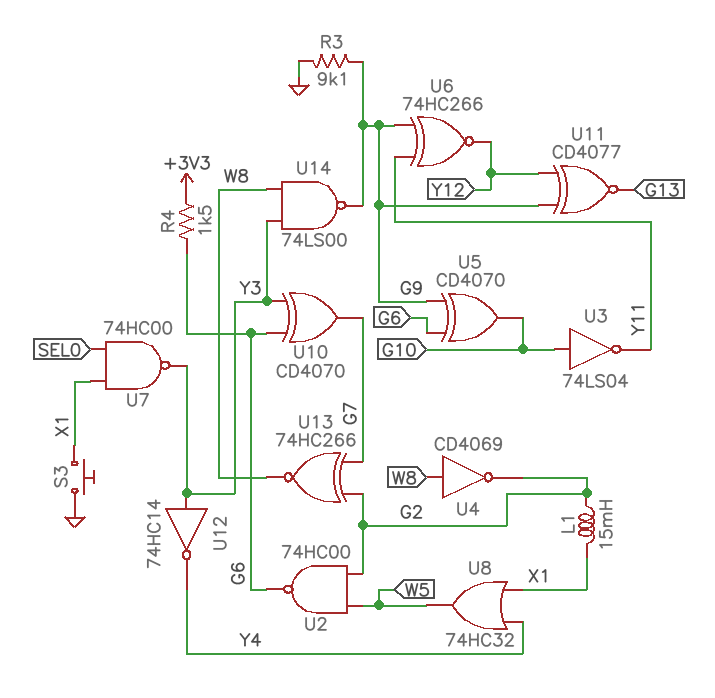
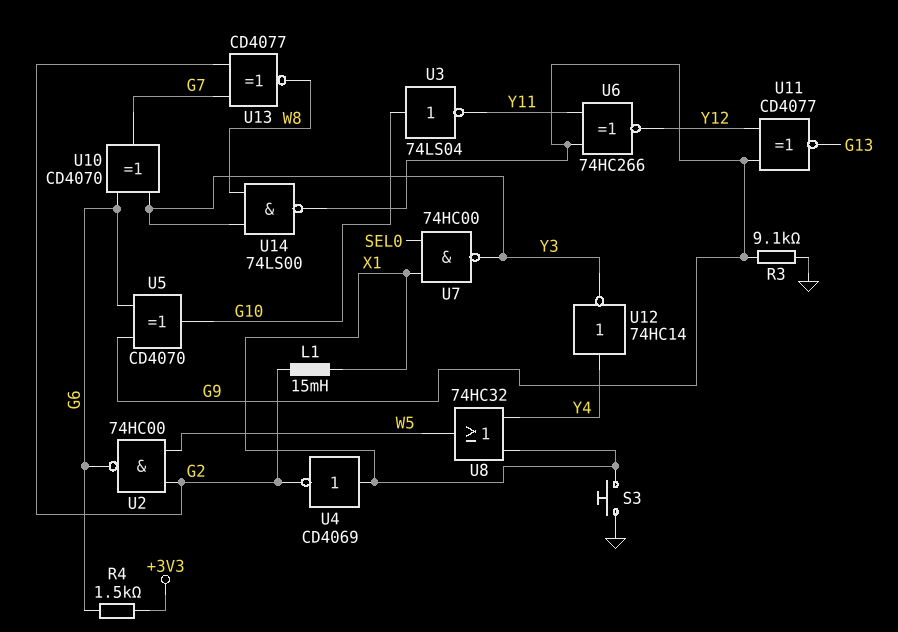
U4: NOT CD4069 (in W8, out G2) -> NOT CD4069 (in X1, out G2)
U12: NOT 74HC14 (in Y3, out Y4) -> NOT 74HC14 (in Y4, out Y3)
U13: XNOR 74HC266 (in G2, in G7, out W8) -> XNOR CD4077 (in G2, in G7, out W8)

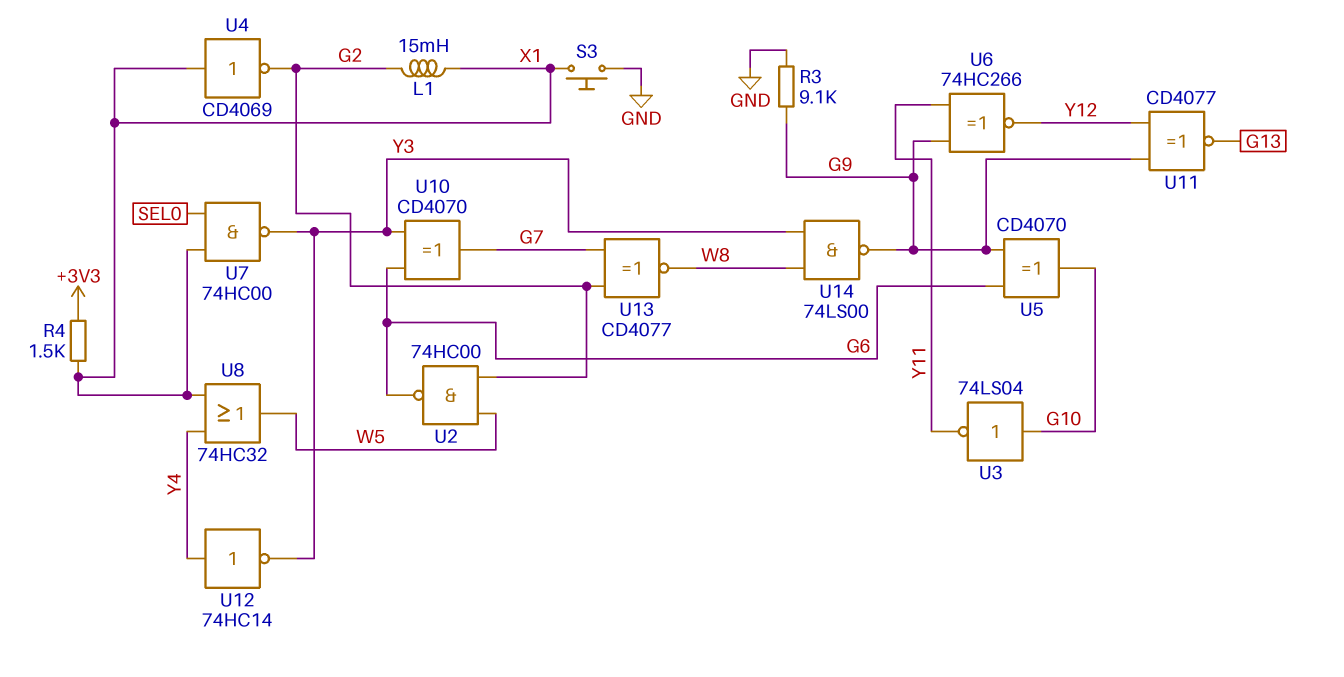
R4: 1.5k (+3V3, G6) -> 1.5k (+3V3, X1)

